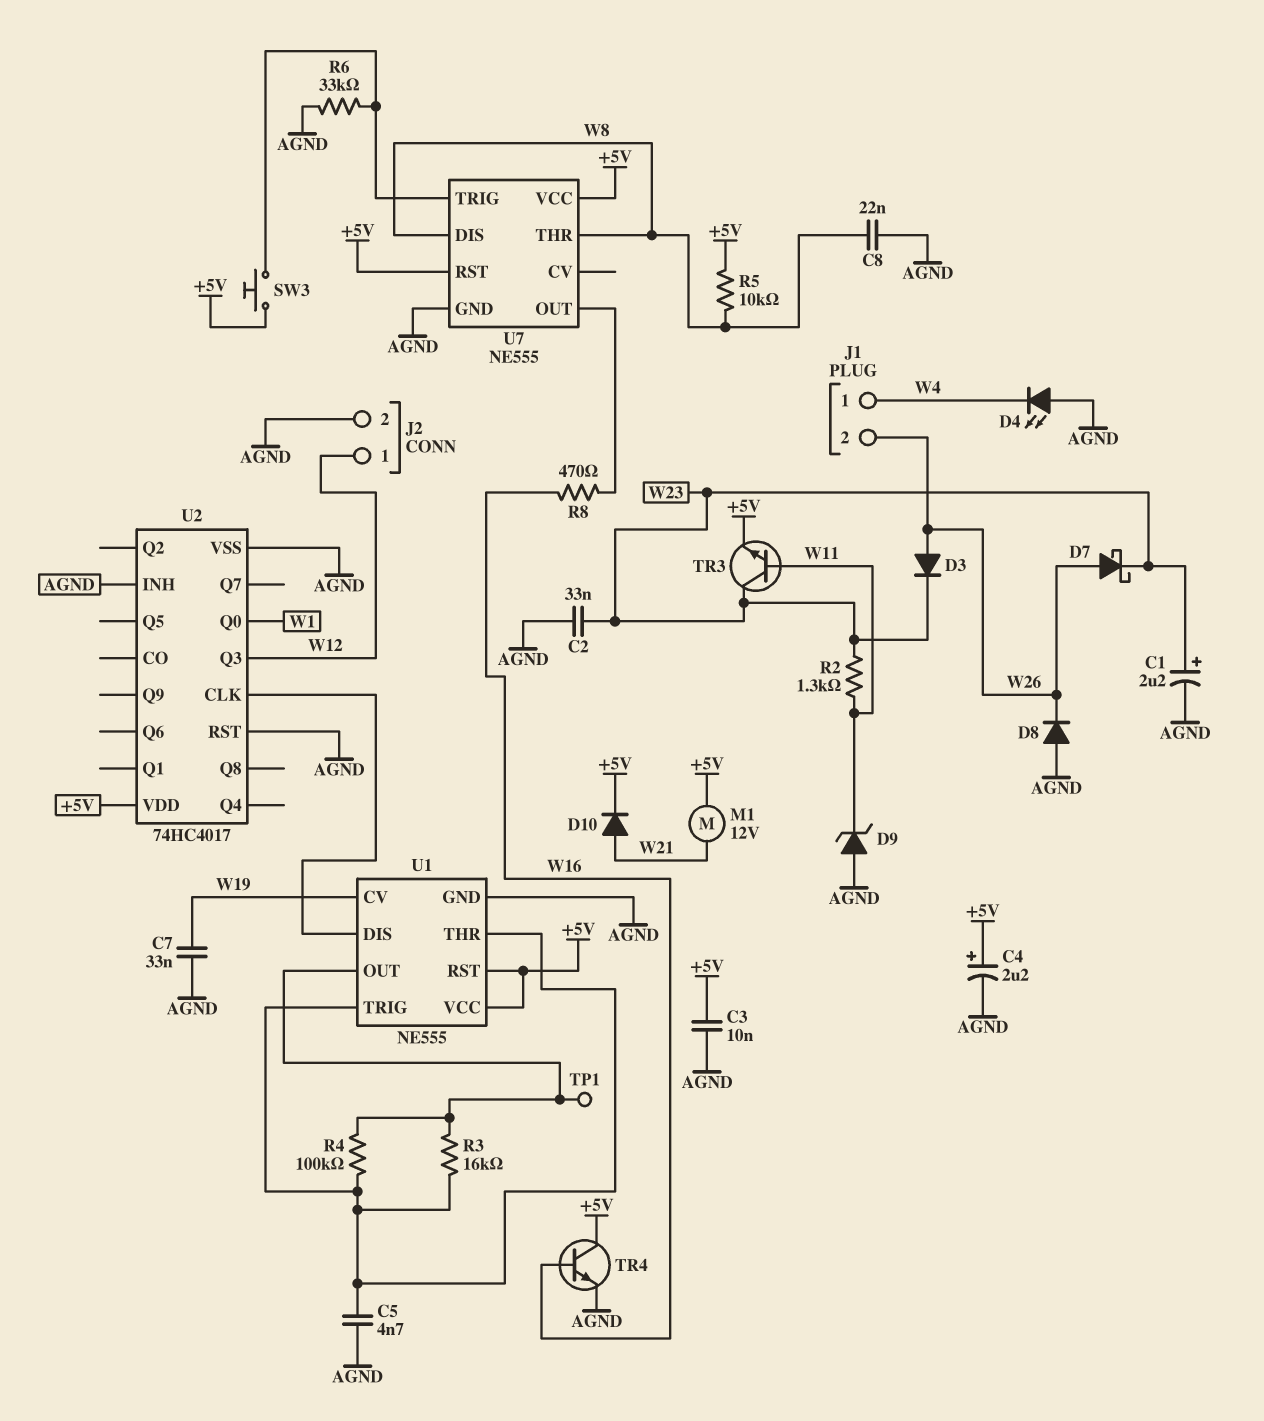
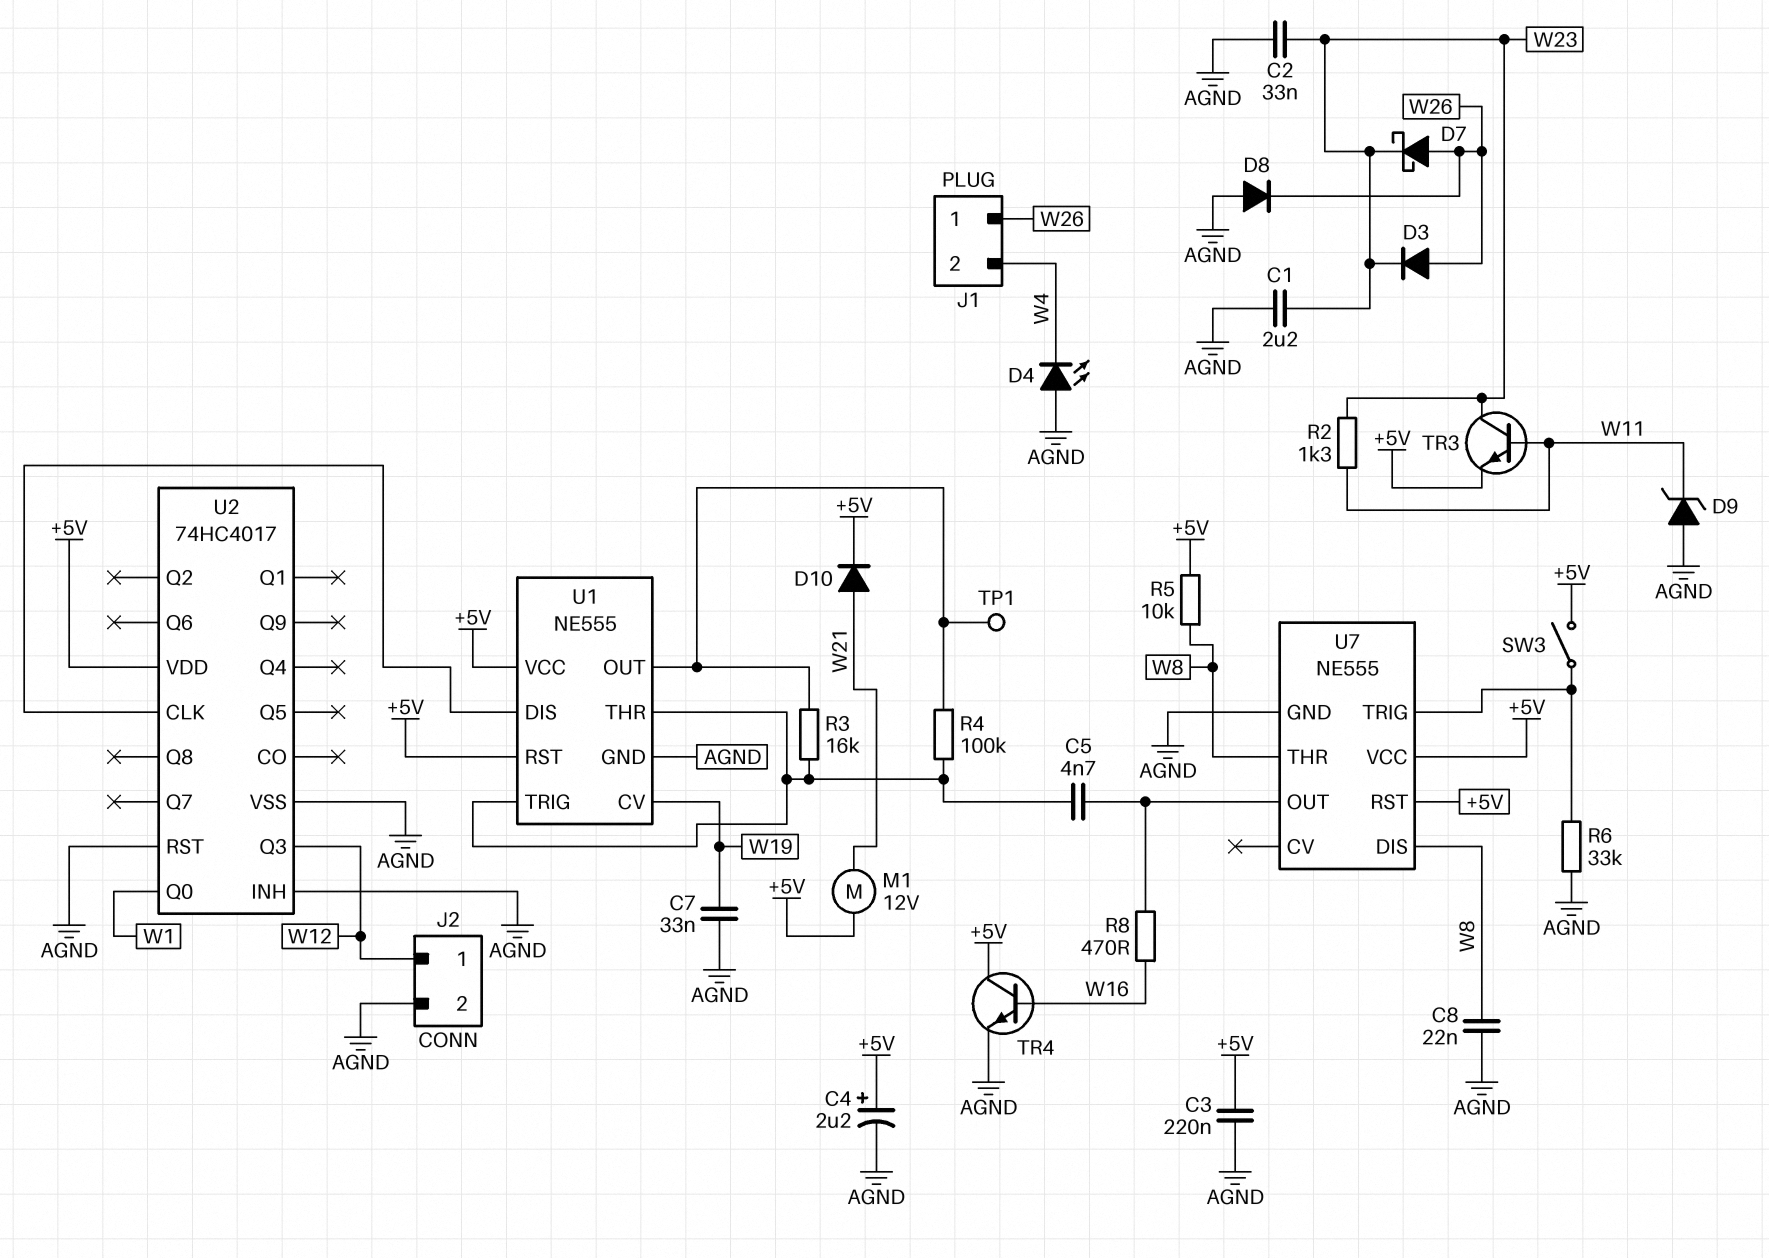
C1: 2.2uF (plus W23, minus AGND) -> 2.2uF (AGND, W23)
C3: 10nF (+5V, AGND) -> 220nF (+5V, AGND)
C5: 4.7nF (AGND, U1/THR) -> 4.7nF (U1/THR, U7/OUT)
J1 pin 1: W4 -> W26
J1 pin 2: W26 -> W4
SW3: button (+5V, U7/TRIG) -> switch (+5V, U7/TRIG)

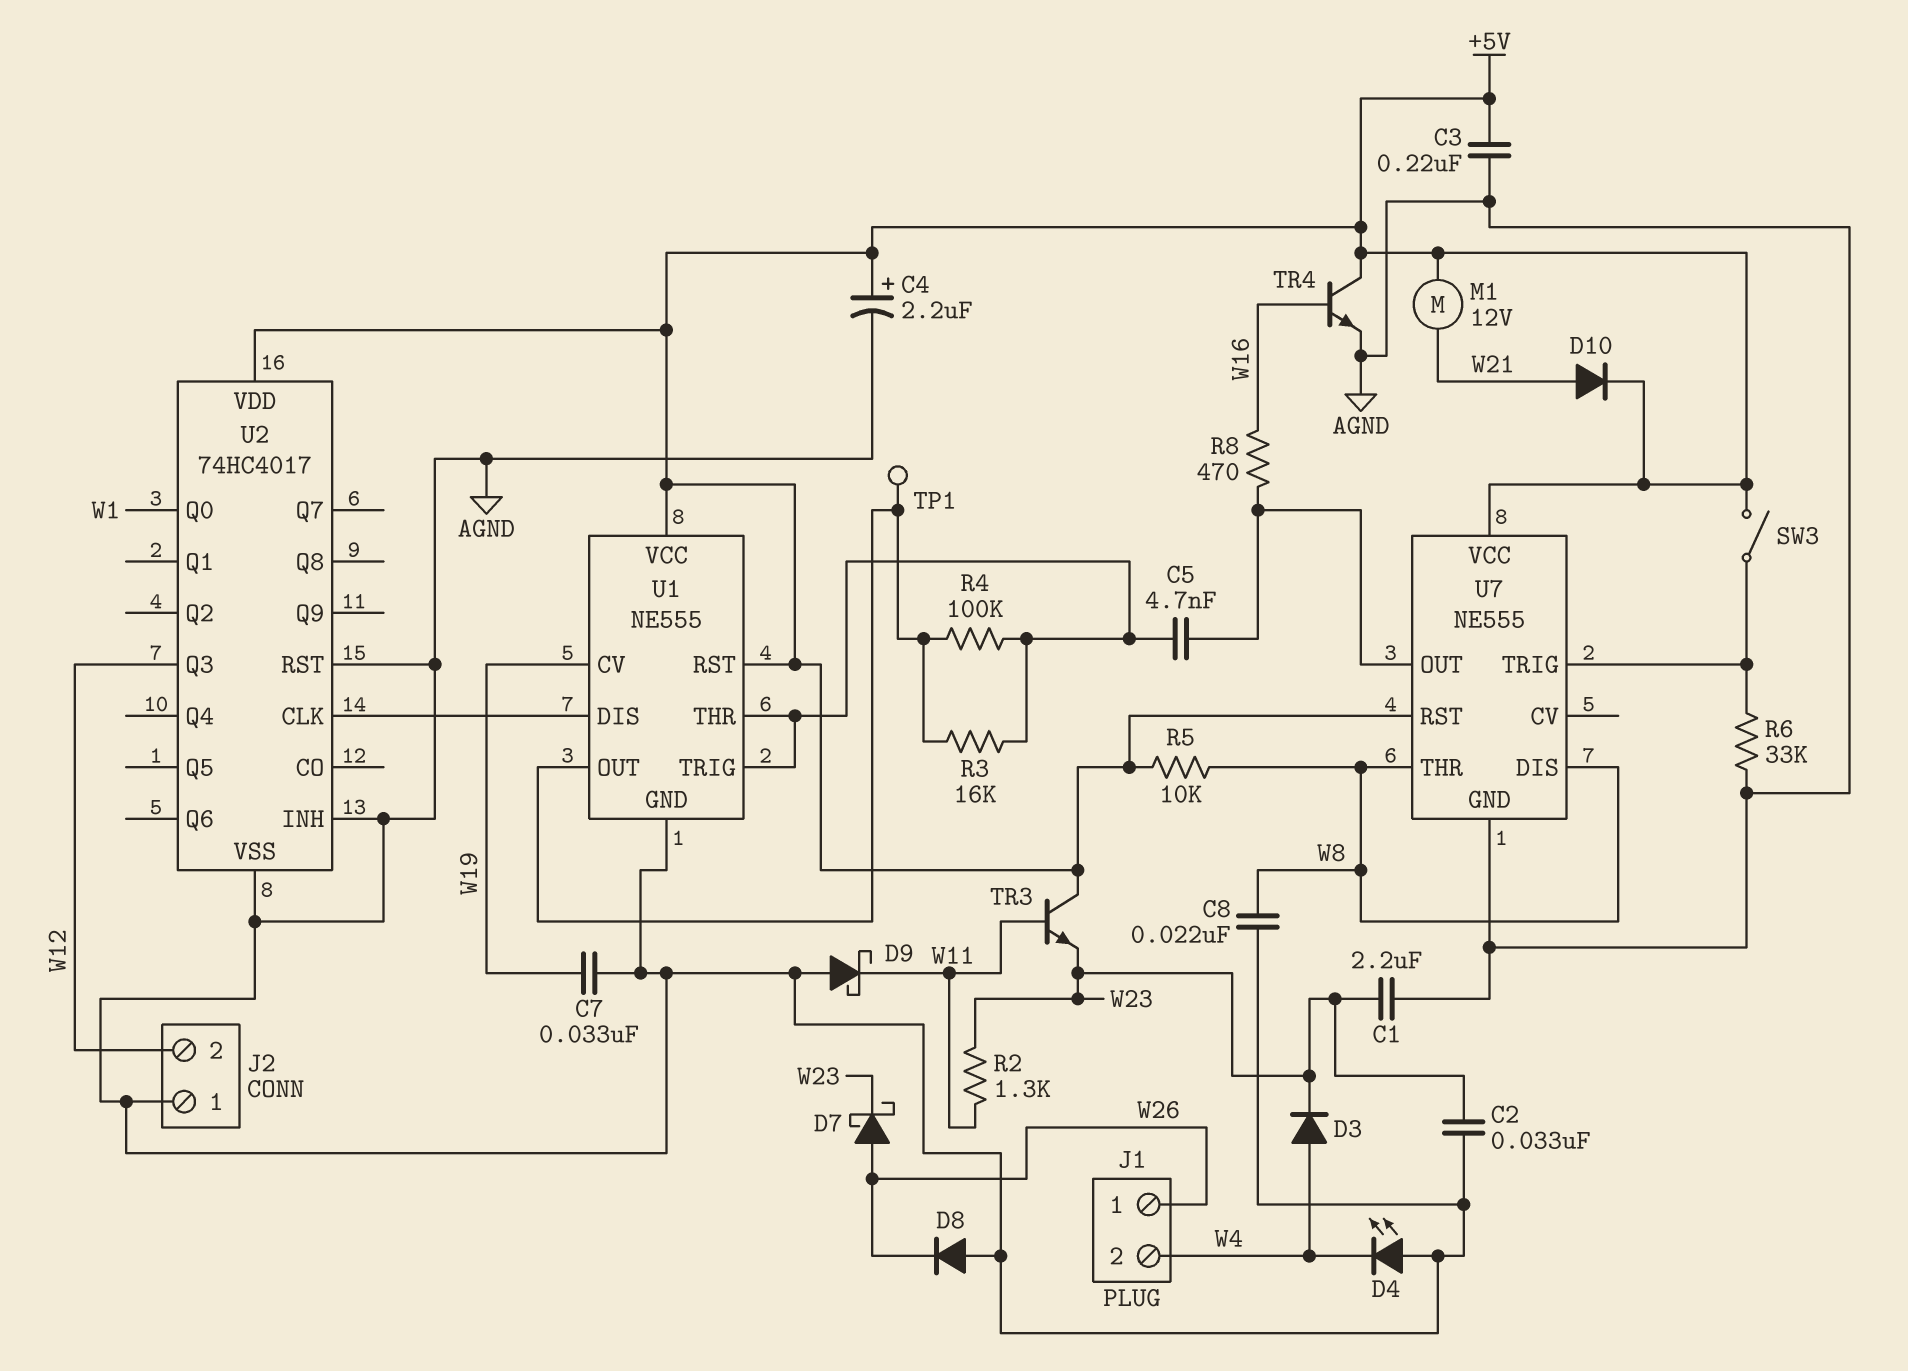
D3: diode (A W26, K W23) -> diode (A W4, K W23)
D9: zener (A AGND, K W11) -> schottky (A AGND, K W11)
J2 pin 1: W12 -> AGND
J2 pin 2: AGND -> W12
TR3: NPN (B W11, C W23, E +5V) -> NPN (B W11, C +5V, E W23)

